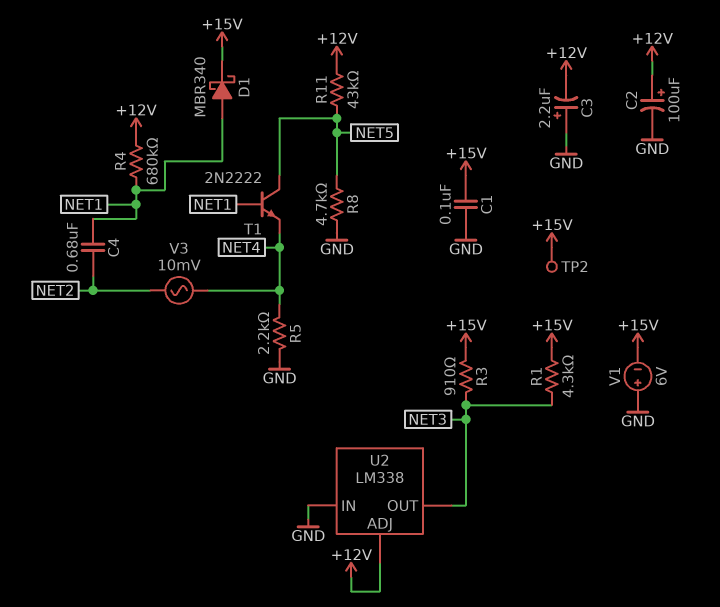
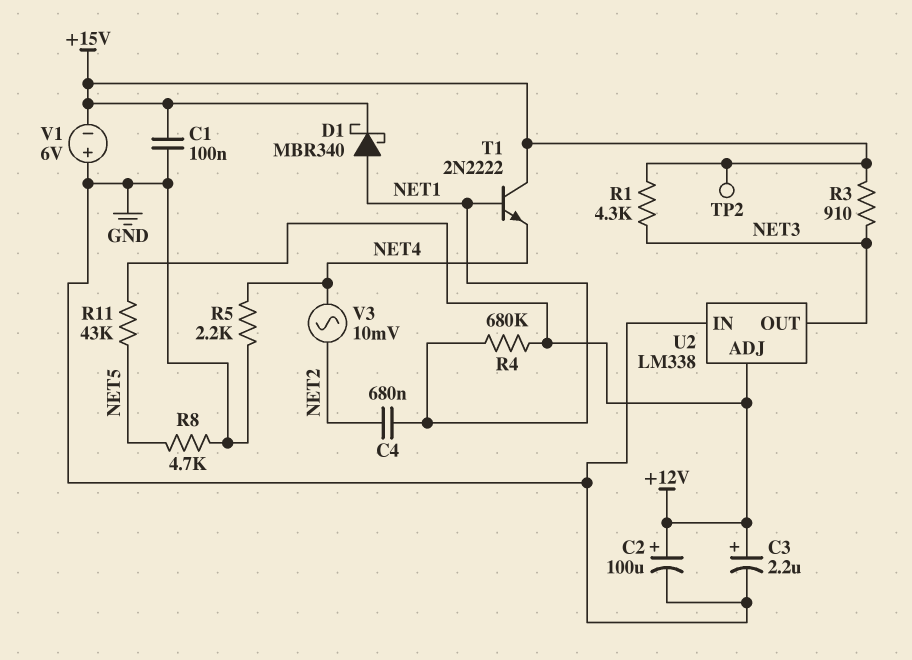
C3: 2.2uF (plus GND, minus +12V) -> 2.2uF (plus +12V, minus GND)
T1: NPN 2N2222 (B NET1, C NET5, E NET4) -> NPN 2N2222 (B NET1, C +15V, E NET4)

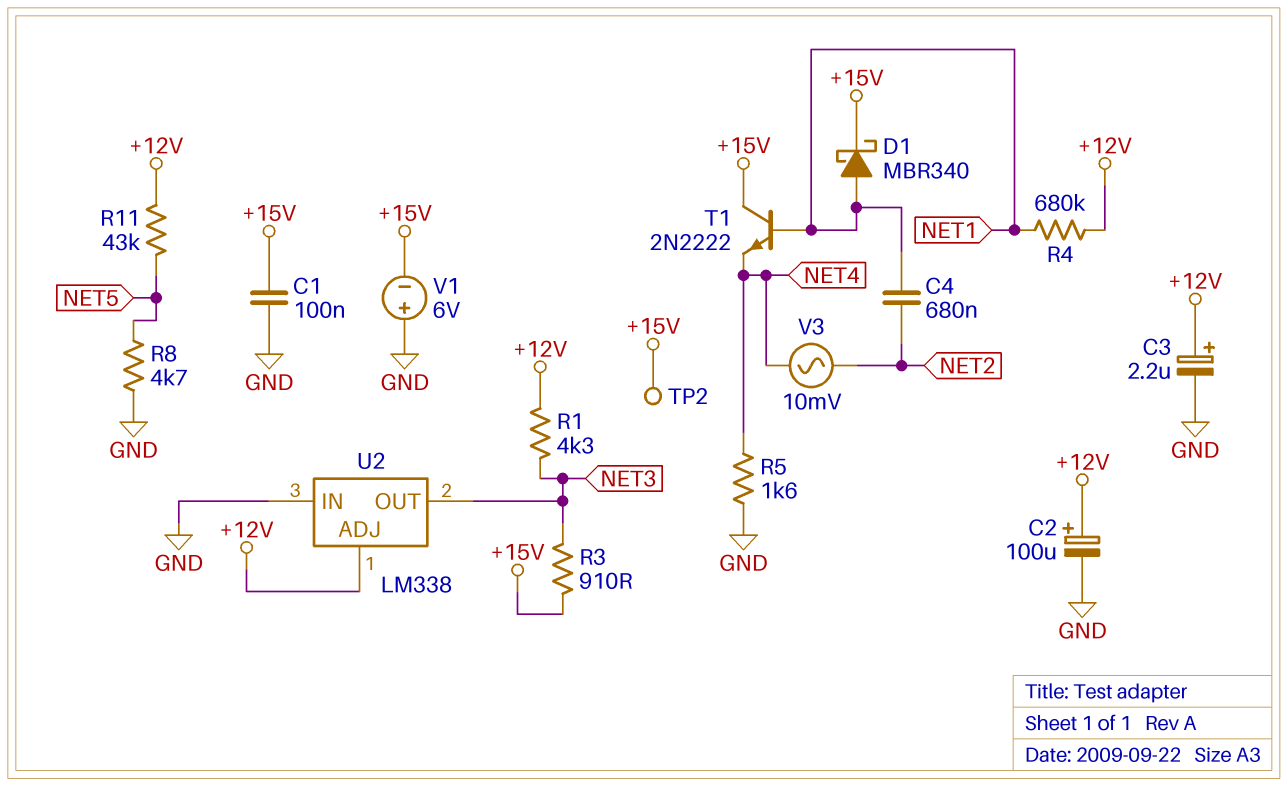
R1: 4.3k (+15V, NET3) -> 4.3k (+12V, NET3)
R5: 2.2k (GND, NET4) -> 1.6k (GND, NET4)

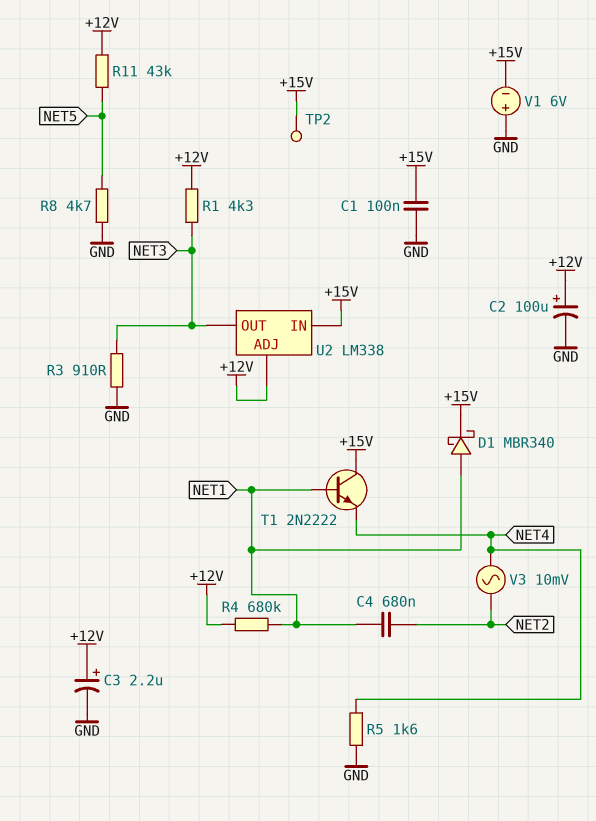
R3: 910 (+15V, NET3) -> 910 (GND, NET3)
U2 pin IN: GND -> +15V

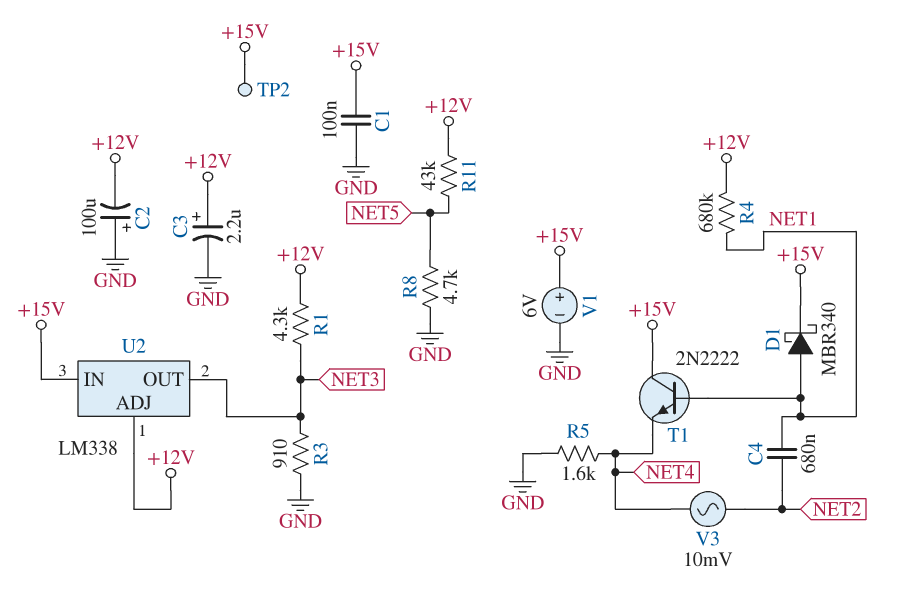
C2: 100uF (plus +12V, minus GND) -> 100uF (plus GND, minus +12V)
V1: 6V (plus GND, minus +15V) -> 6V (plus +15V, minus GND)

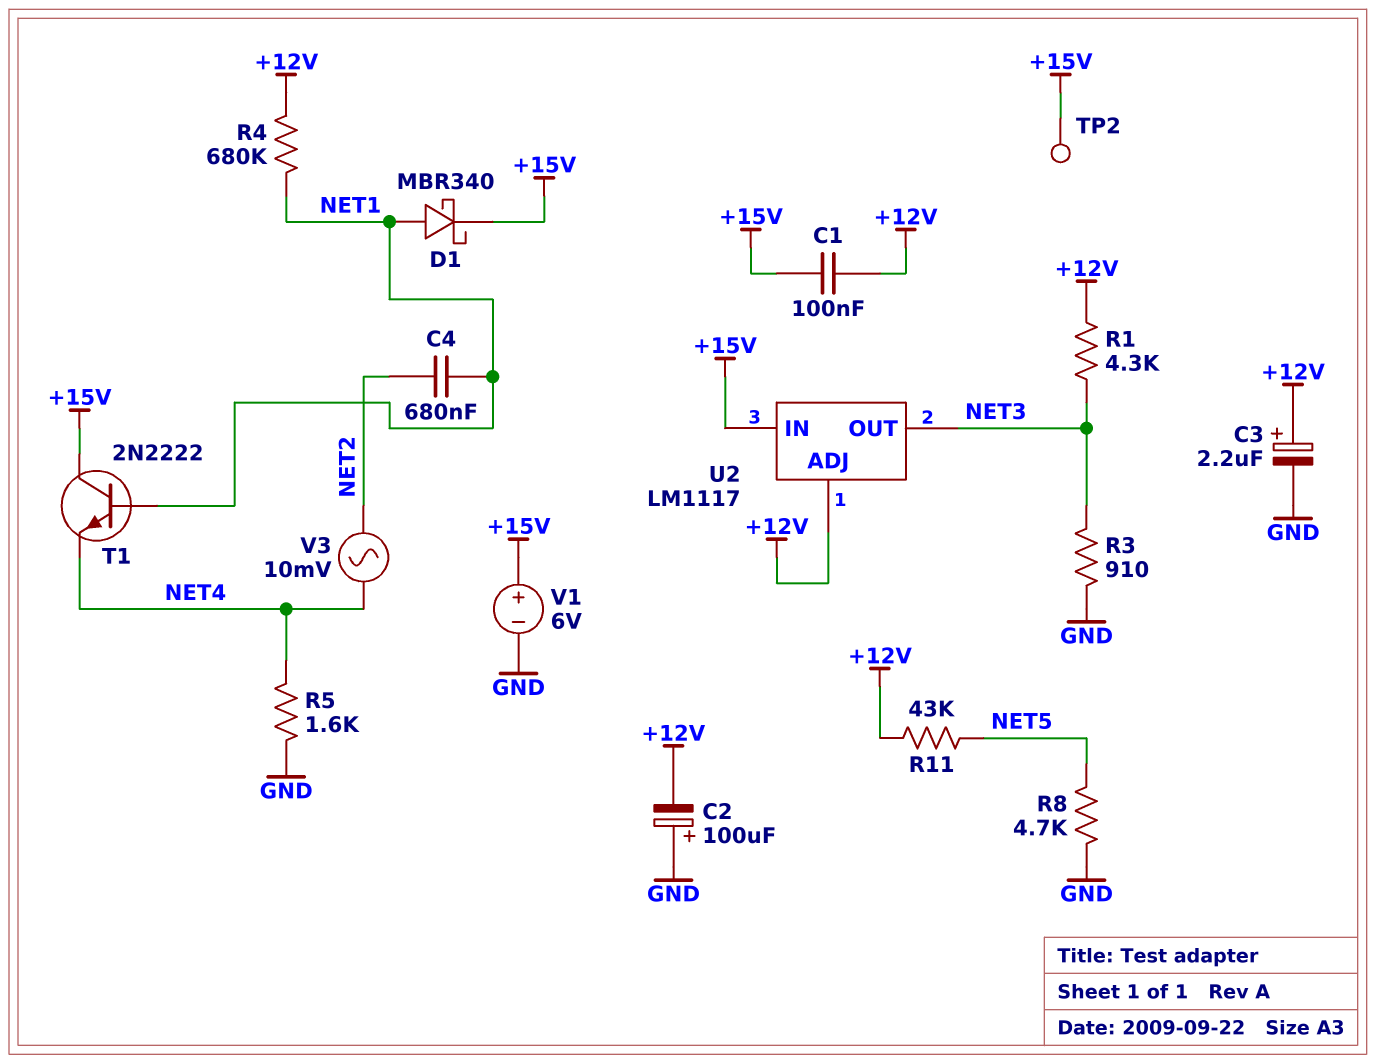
C1: 100nF (+15V, GND) -> 100nF (+12V, +15V)
U2: LM338 -> LM1117

